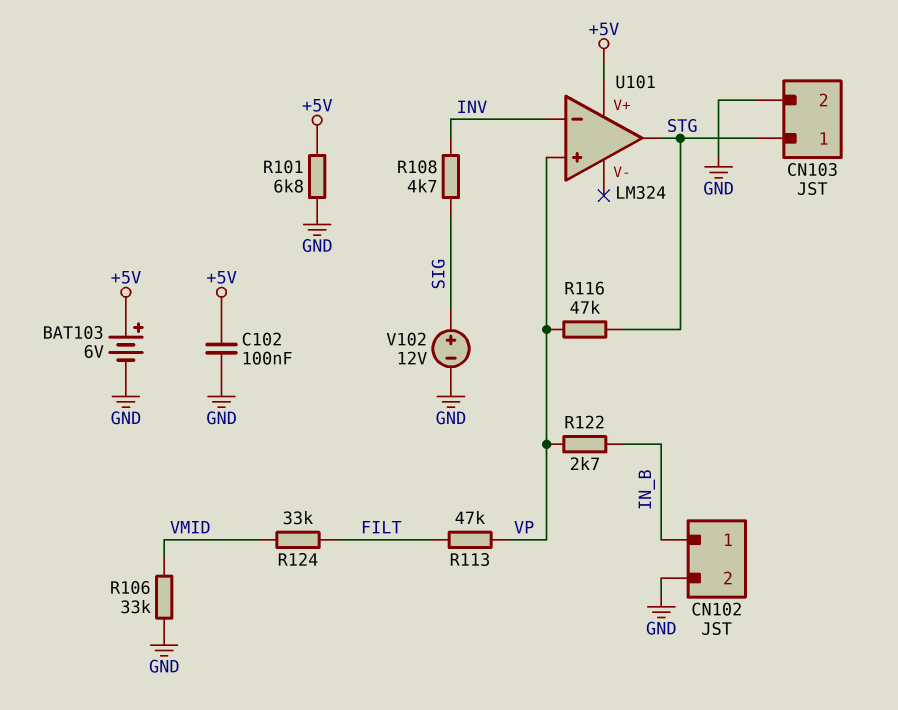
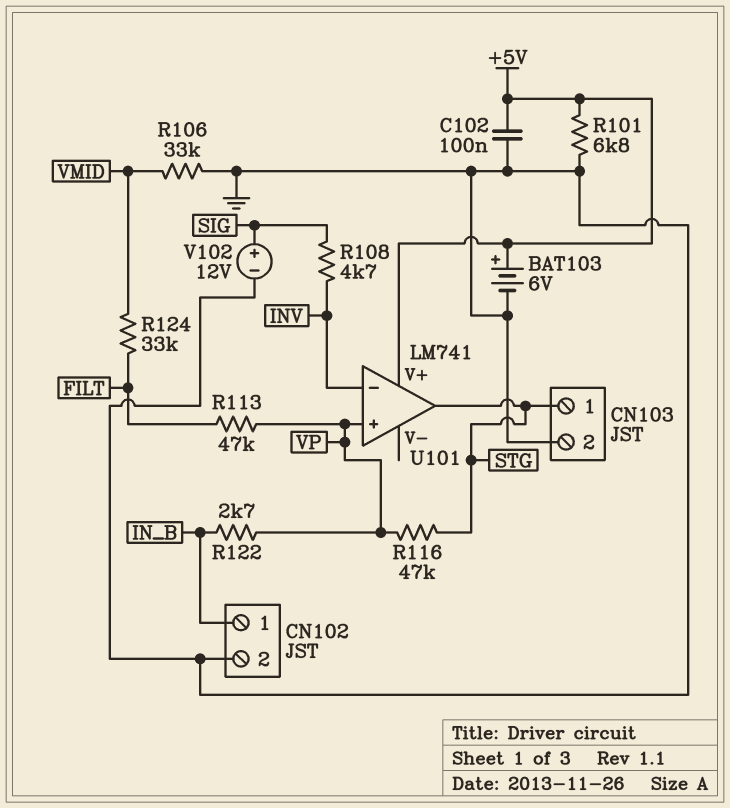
U101: LM324 -> LM741

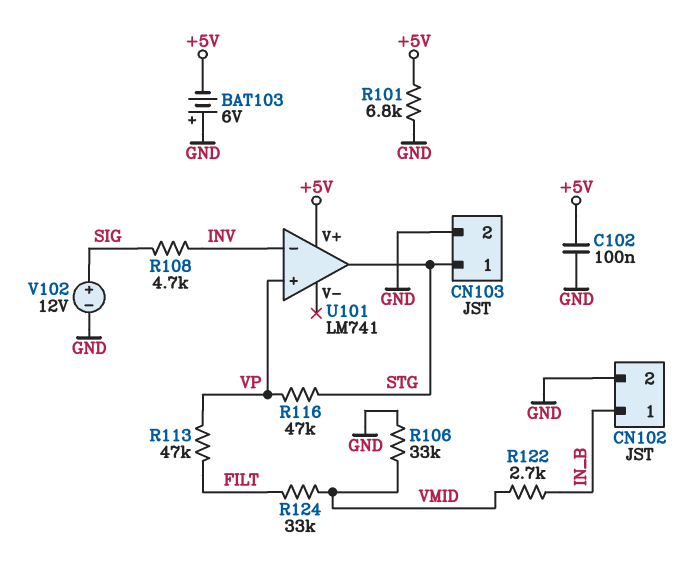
BAT103: 6V (plus +5V, minus GND) -> 6V (plus GND, minus +5V)
R122: 2.7k (IN_B, VP) -> 2.7k (IN_B, VMID)

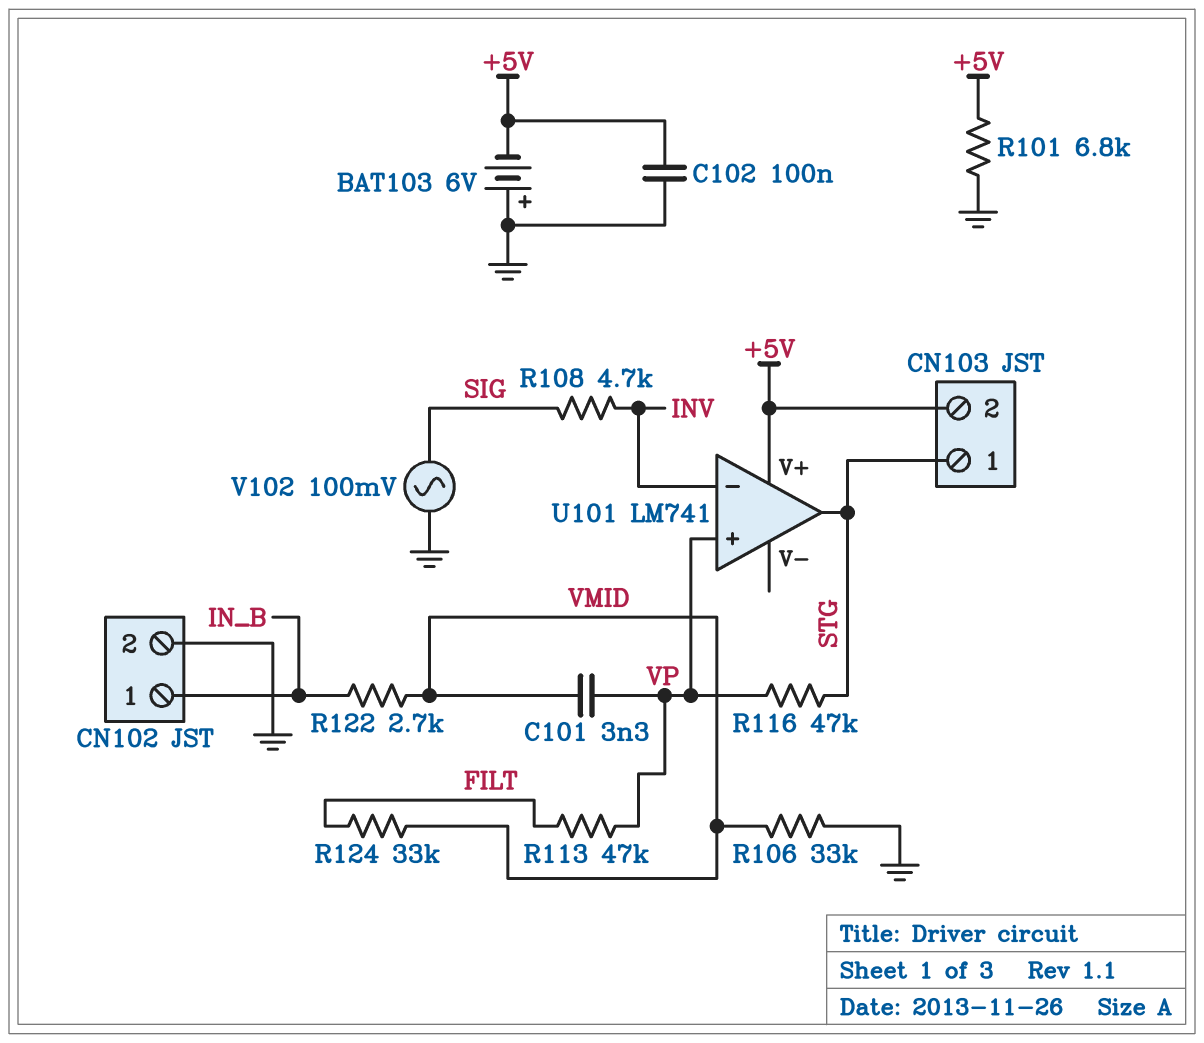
C101: none -> 3.3nF (VMID, VP)
CN103 pin 2: GND -> +5V
V102: 12V (plus SIG, minus GND) -> AC 100mV (GND, SIG)

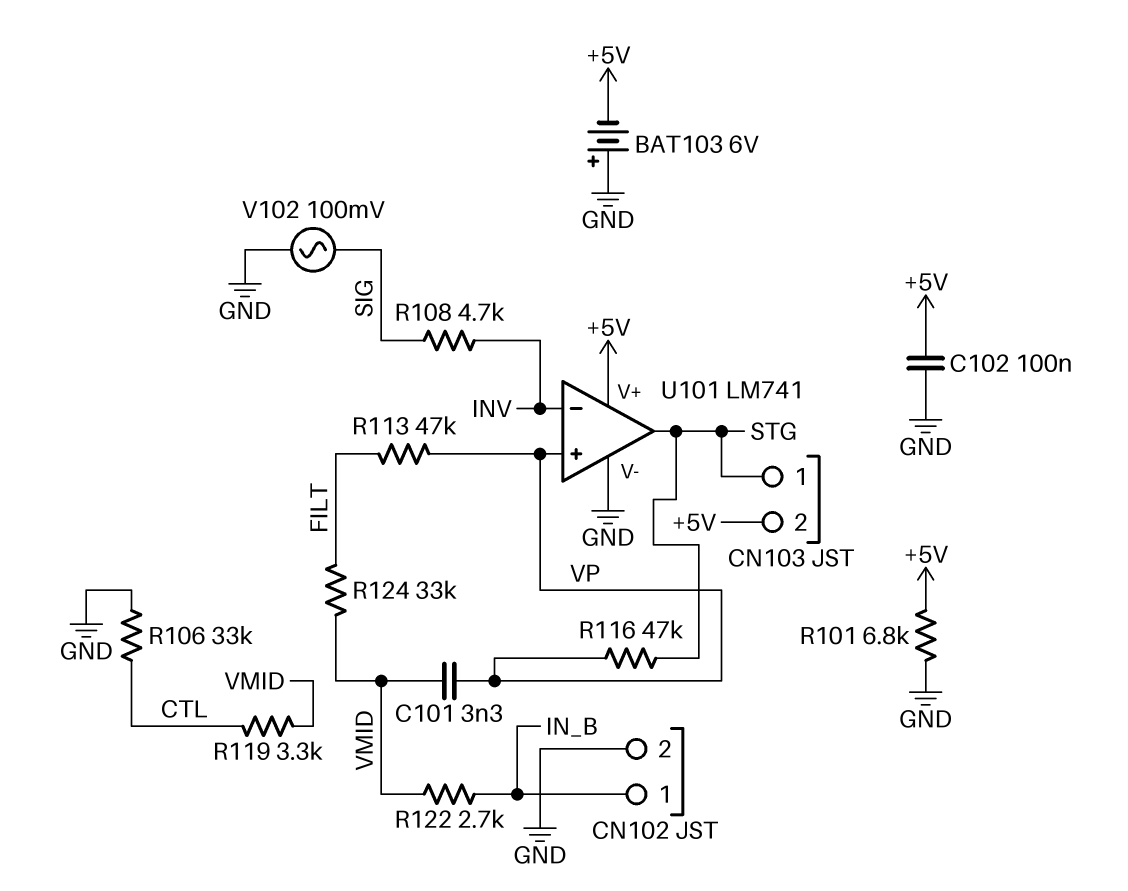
R106: 33k (GND, VMID) -> 33k (CTL, GND)
R119: none -> 3.3k (CTL, VMID)
U101 pin V-: none -> GND

